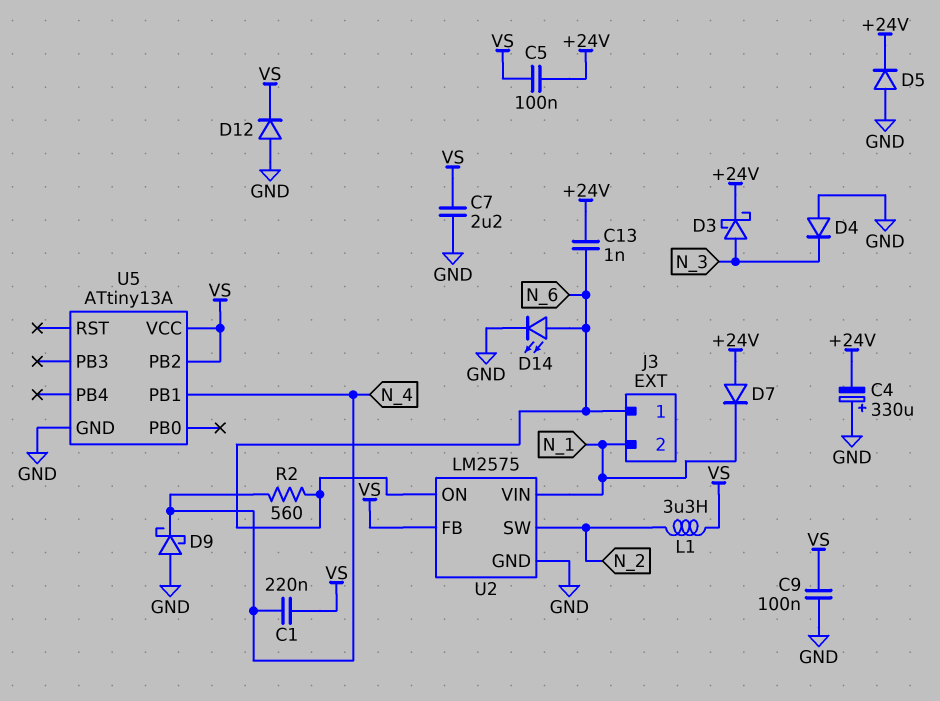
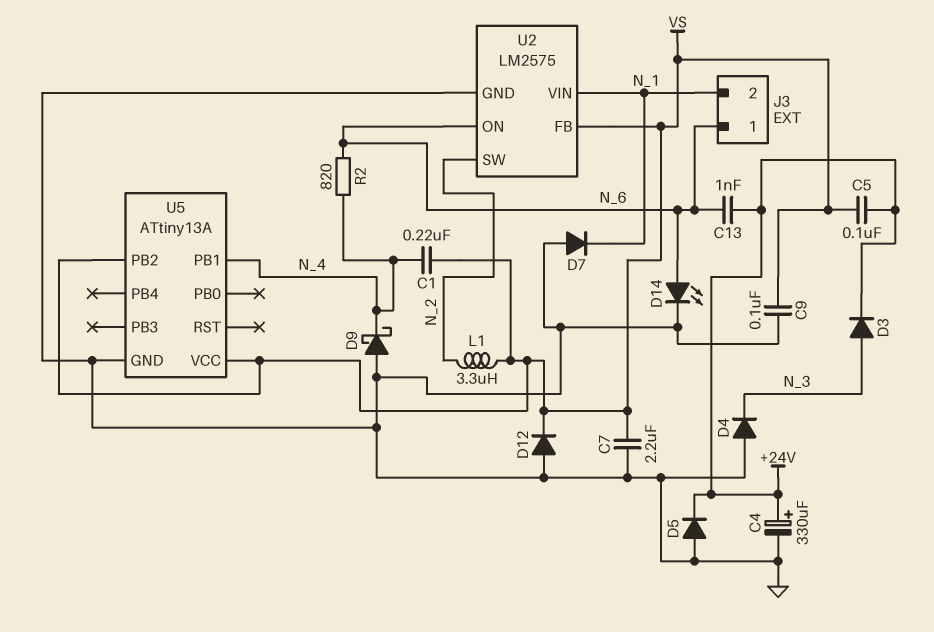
C4: 330uF (plus GND, minus +24V) -> 330uF (plus +24V, minus GND)
D3: schottky (A N_3, K +24V) -> diode (A N_3, K +24V)
D7: diode (A +24V, K N_1) -> diode (A GND, K N_1)
R2: 560 (N_4, N_6) -> 820 (N_4, N_6)

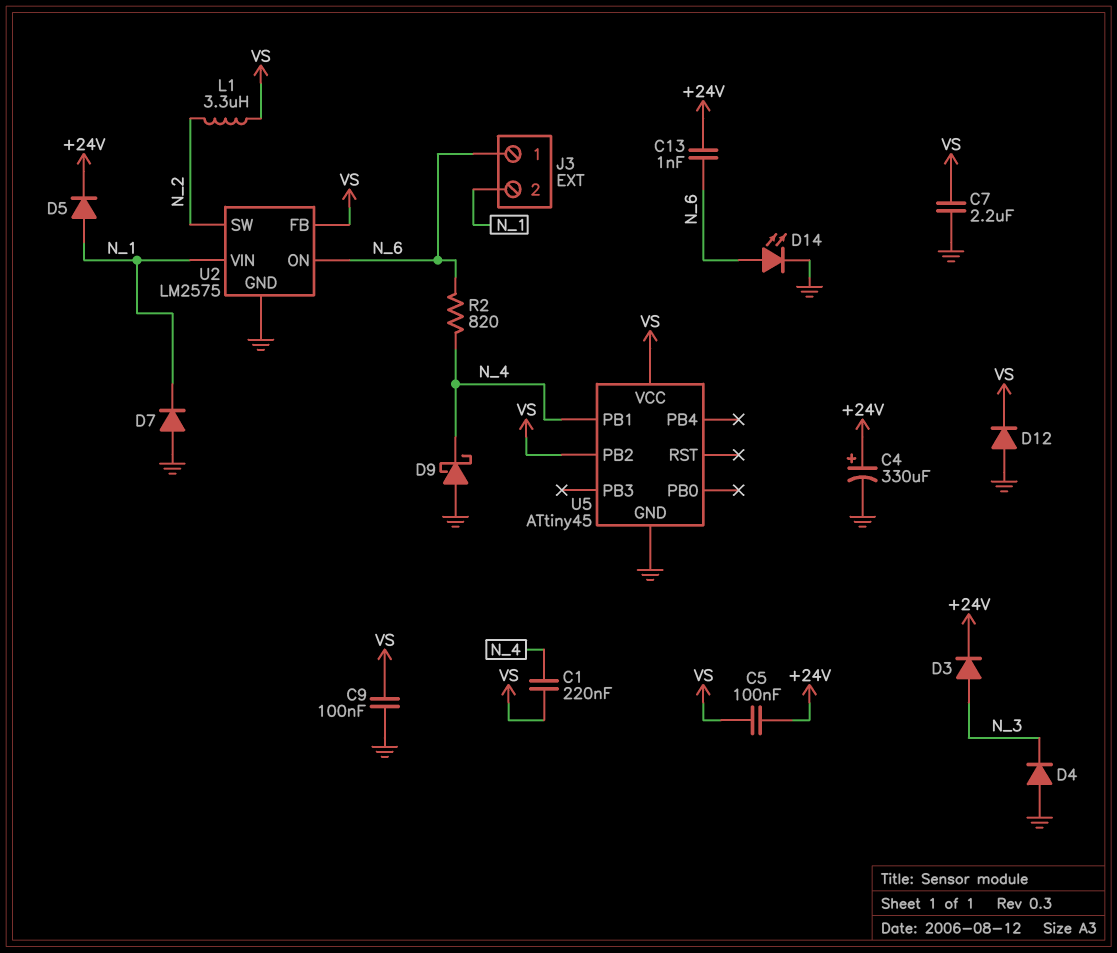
D5: diode (A GND, K +24V) -> diode (A N_1, K +24V)
U5: ATtiny13A -> ATtiny45

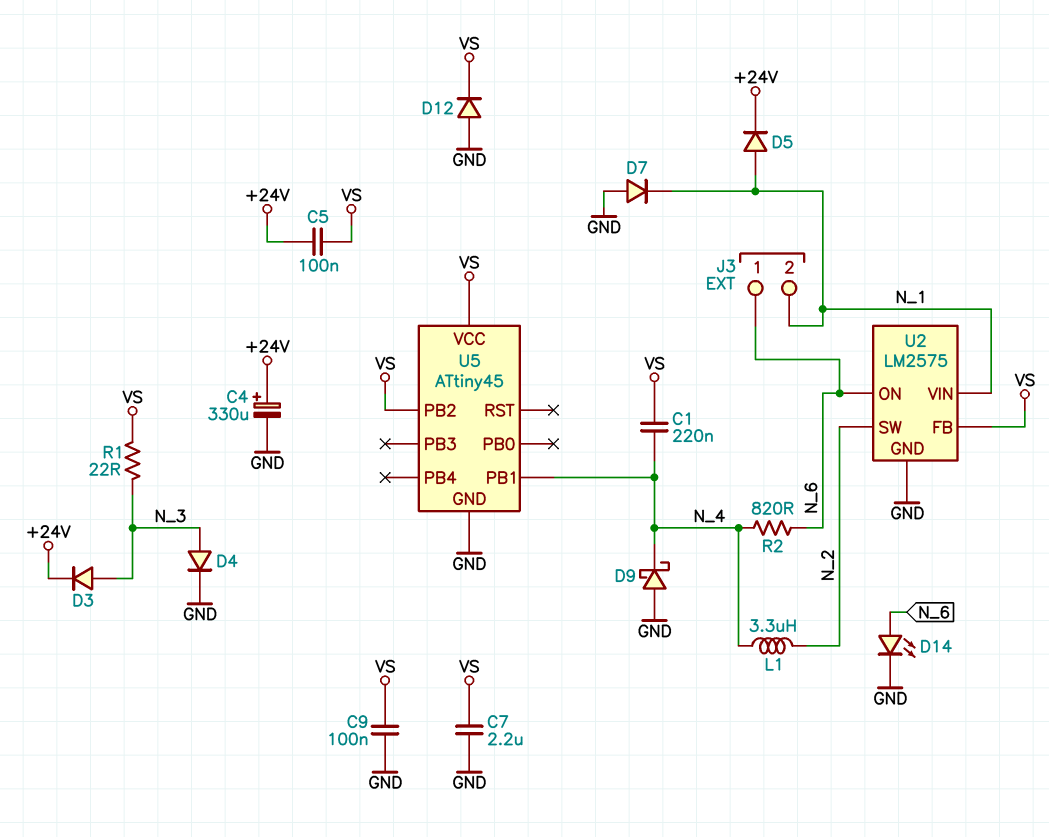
C13: 1nF (+24V, N_6) -> none
D4: diode (A GND, K N_3) -> diode (A N_3, K GND)
L1: 3.3uH (N_2, VS) -> 3.3uH (N_2, N_4)
R1: none -> 22 (N_3, VS)

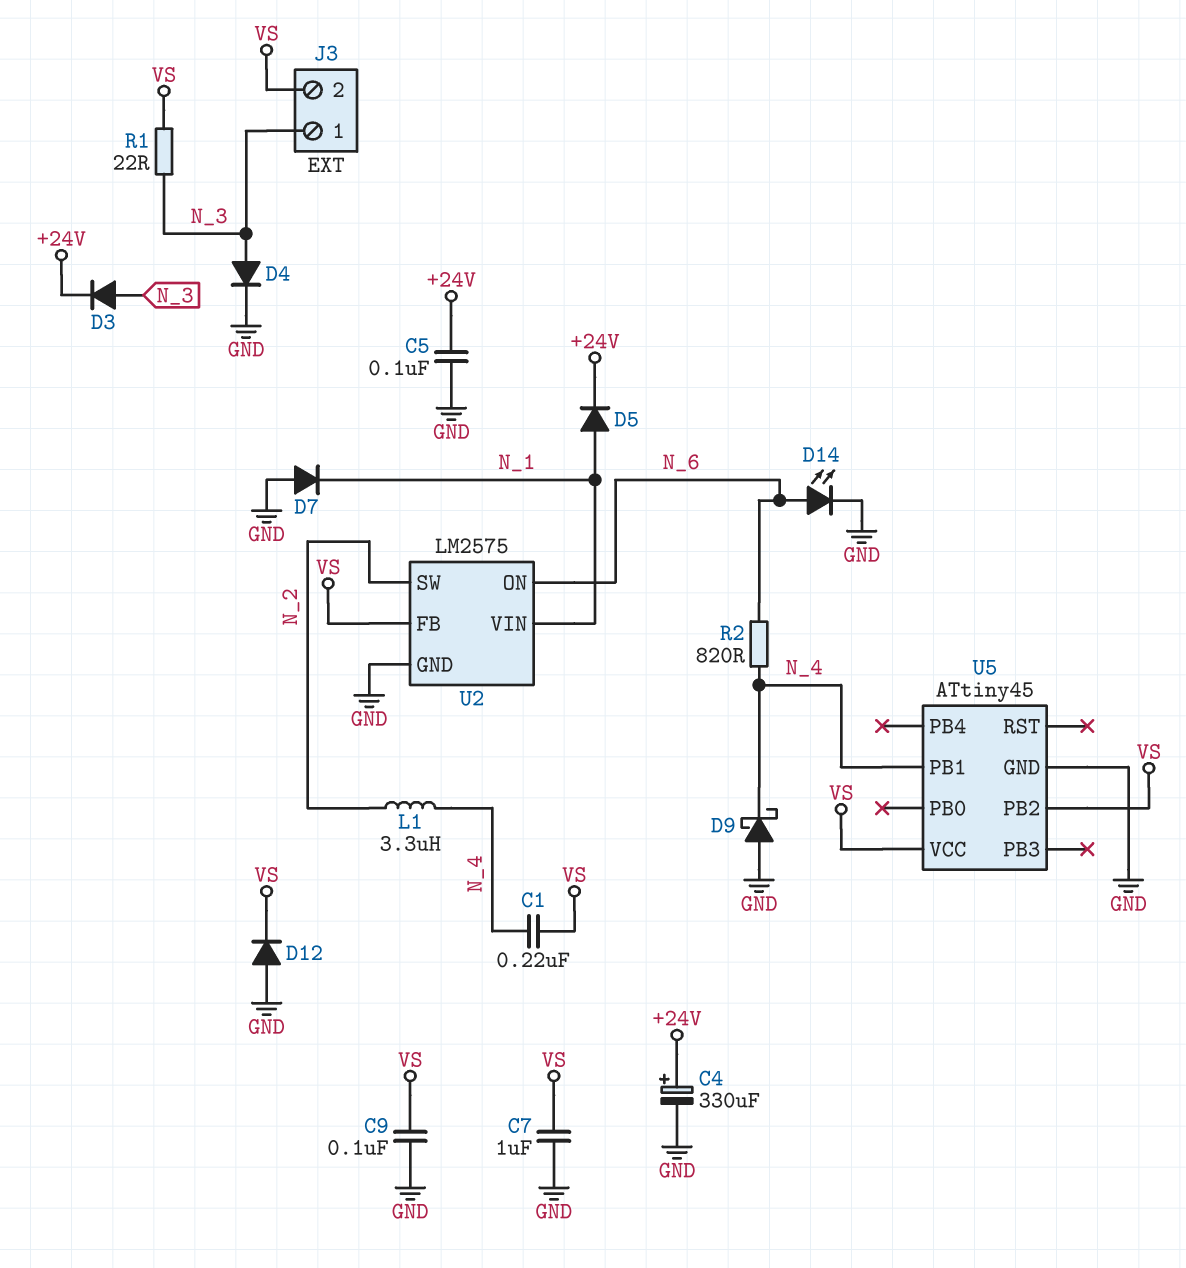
C5: 100nF (+24V, VS) -> 100nF (+24V, GND)
C7: 2.2uF (GND, VS) -> 1uF (GND, VS)
J3 pin 1: N_6 -> N_3
J3 pin 2: N_1 -> VS

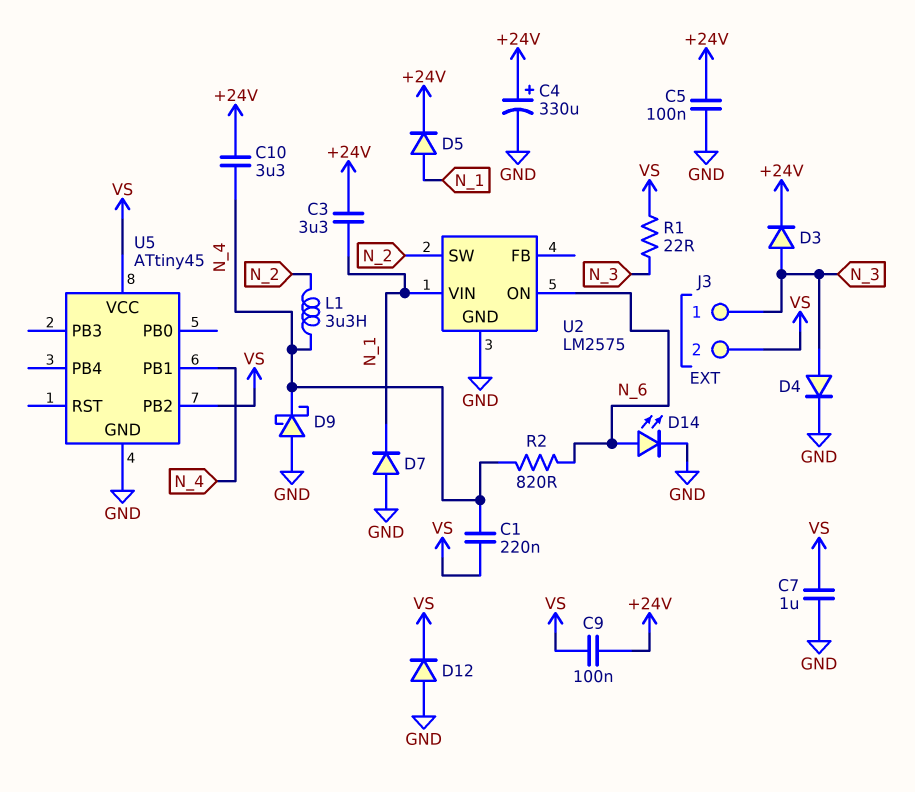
C3: none -> 3.3uF (+24V, N_1)
C9: 100nF (GND, VS) -> 100nF (+24V, VS)
C10: none -> 3.3uF (+24V, N_4)
U2 pin FB: VS -> none

